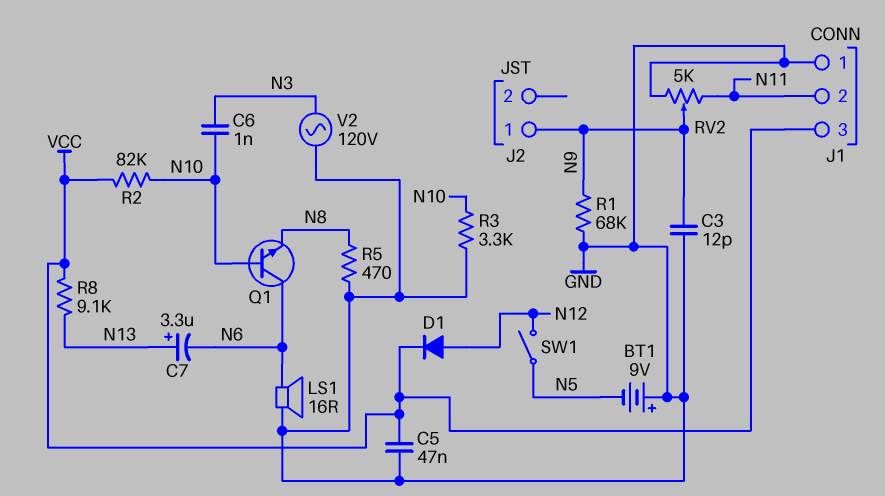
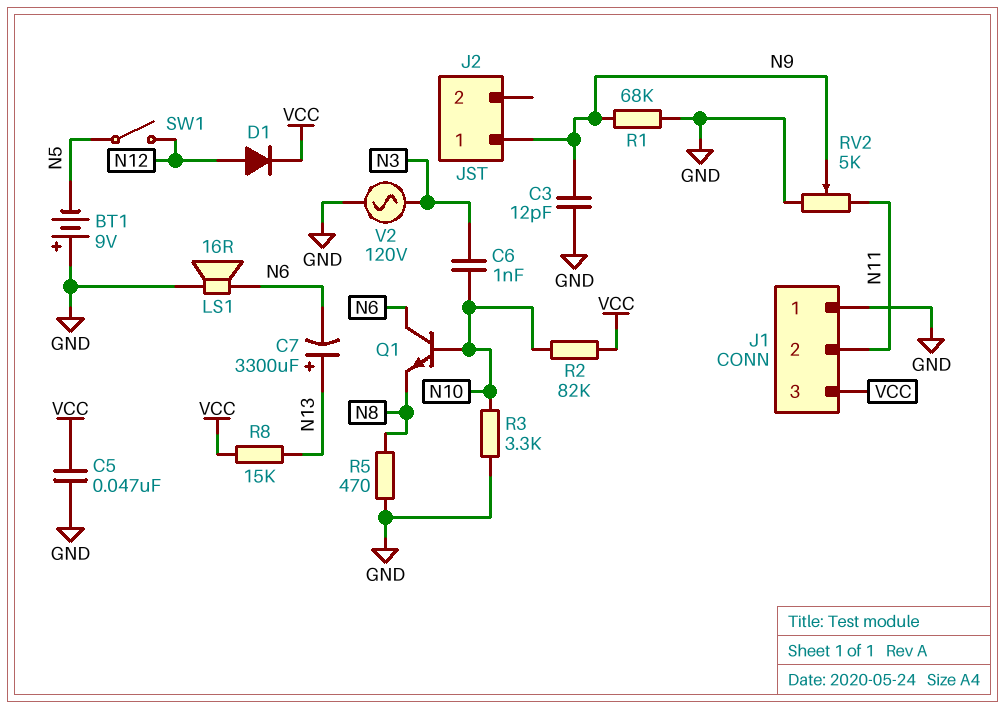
C7: 3.3uF (plus N13, minus N6) -> 3300uF (plus N13, minus N6)
R8: 9.1k (N13, VCC) -> 15k (N13, VCC)

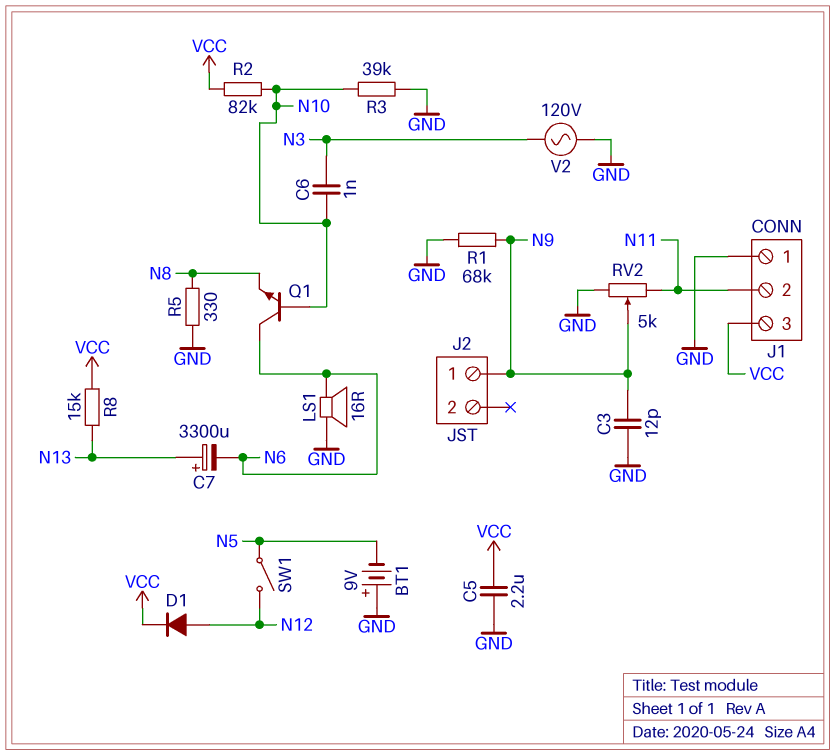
C5: 47nF (GND, VCC) -> 2.2uF (GND, VCC)
R3: 3.3k (GND, N10) -> 39k (GND, N10)
R5: 470 (GND, N8) -> 330 (GND, N8)

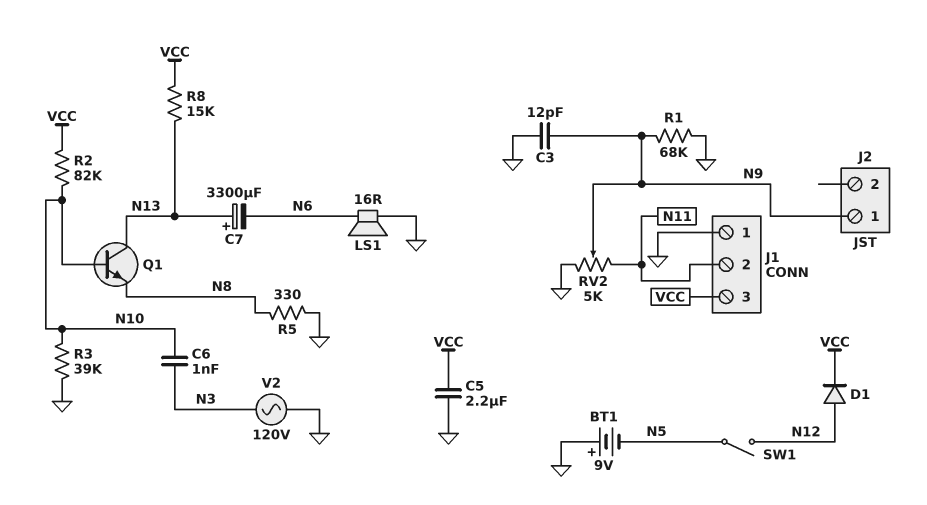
Q1: NPN (B N10, C N6, E N8) -> NPN (B N10, C N13, E N8)

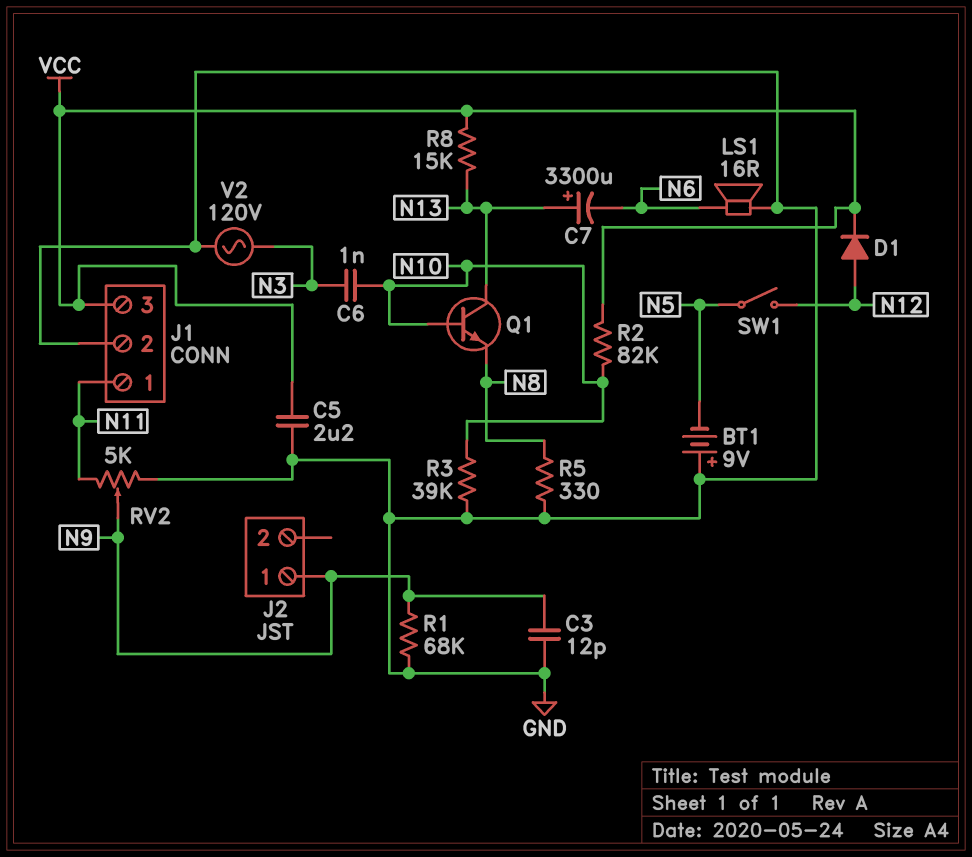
J1 pin 1: GND -> N11
J1 pin 2: N11 -> GND

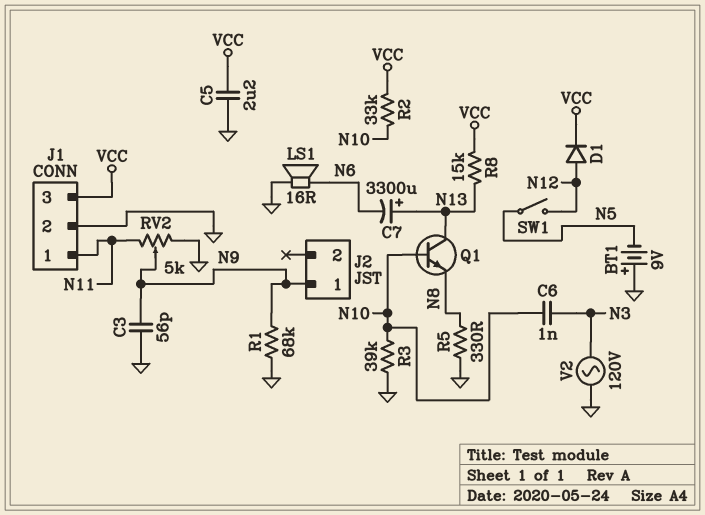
C3: 12pF (GND, N9) -> 56pF (GND, N9)
R2: 82k (N10, VCC) -> 33k (N10, VCC)

